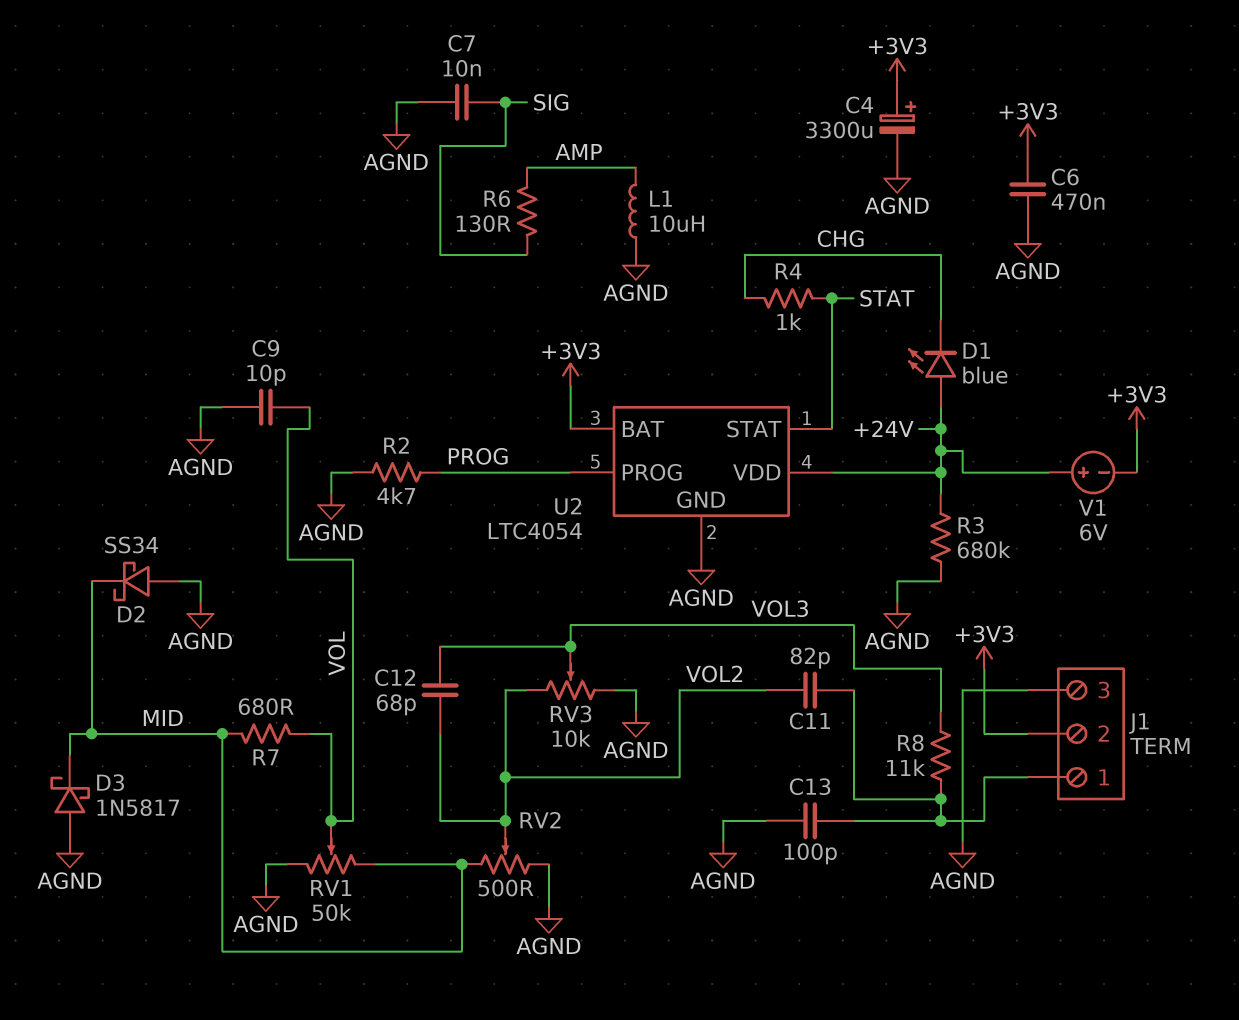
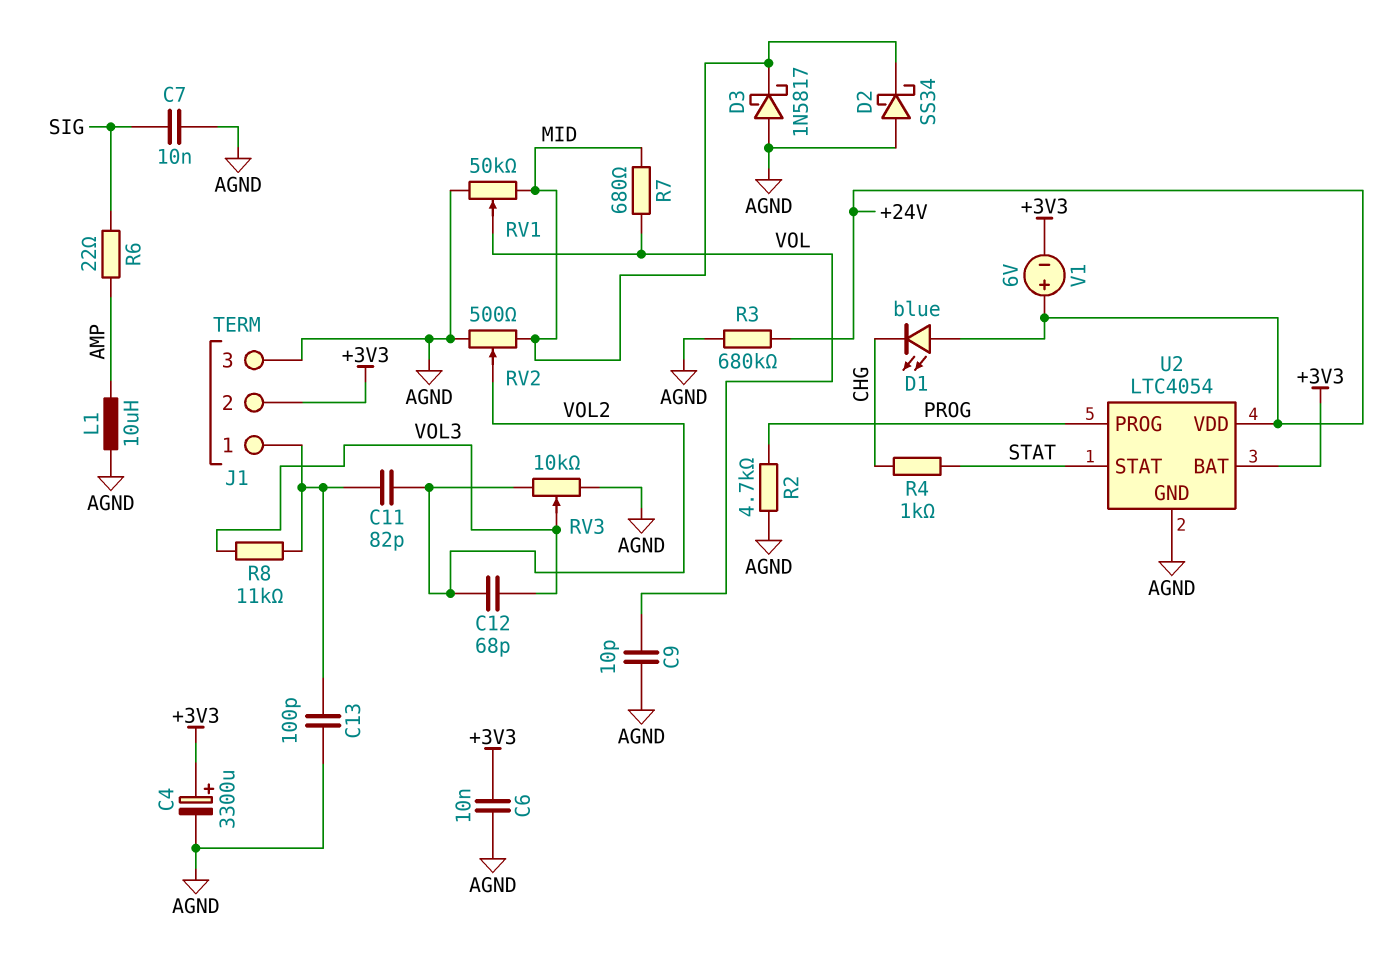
C6: 470nF (+3V3, AGND) -> 10nF (+3V3, AGND)
R6: 130 (AMP, SIG) -> 22 (AMP, SIG)

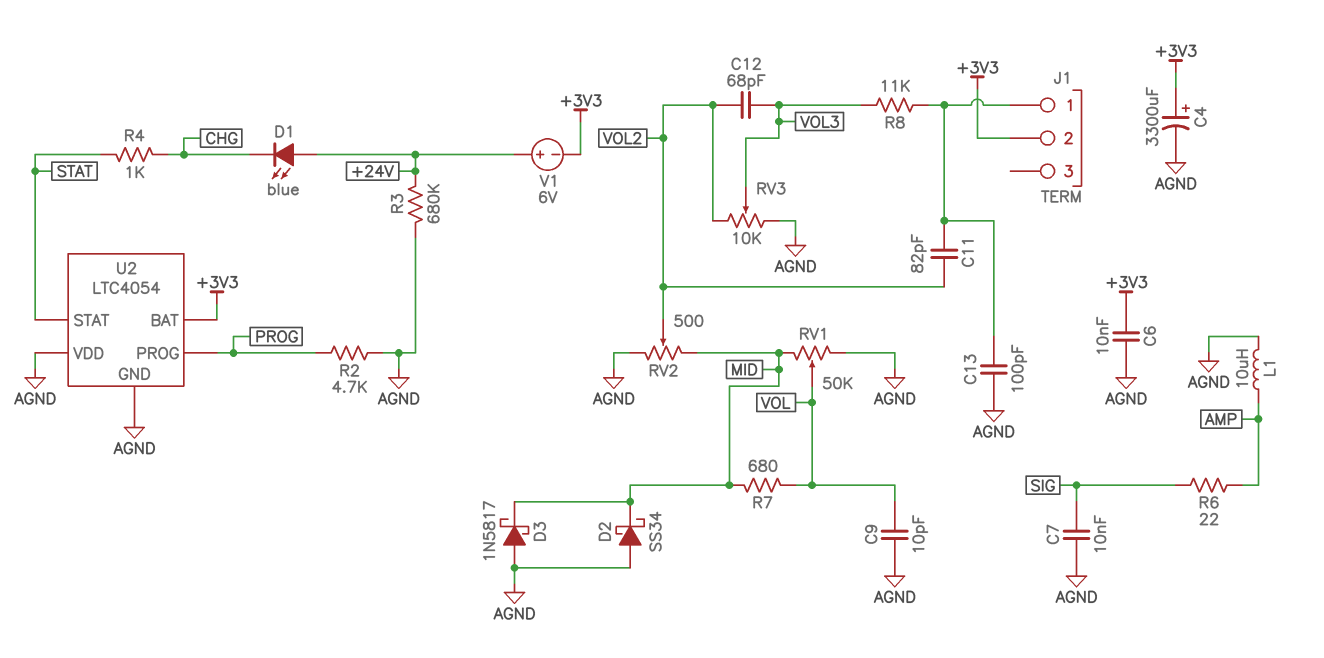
J1 pin 3: AGND -> none
U2 pin VDD: +24V -> AGND

